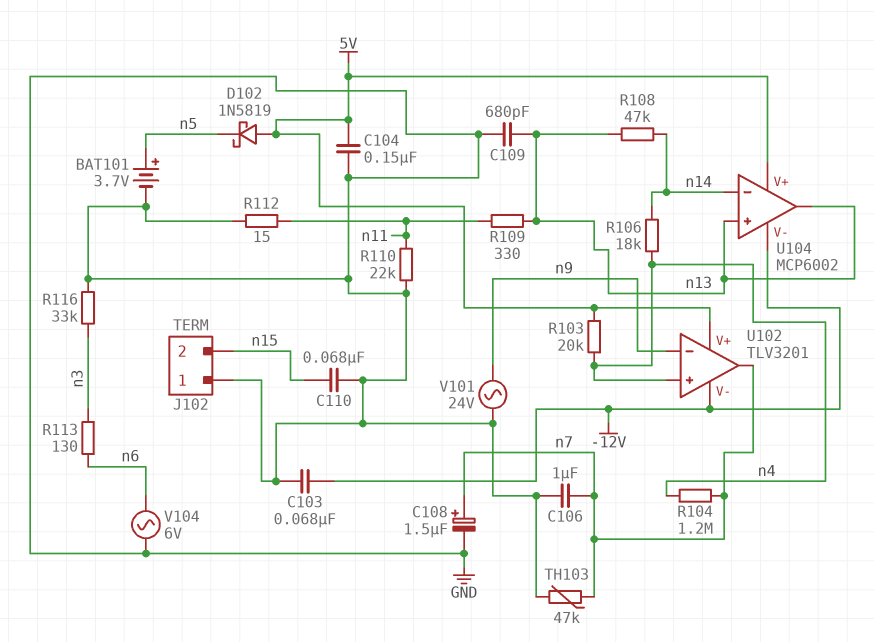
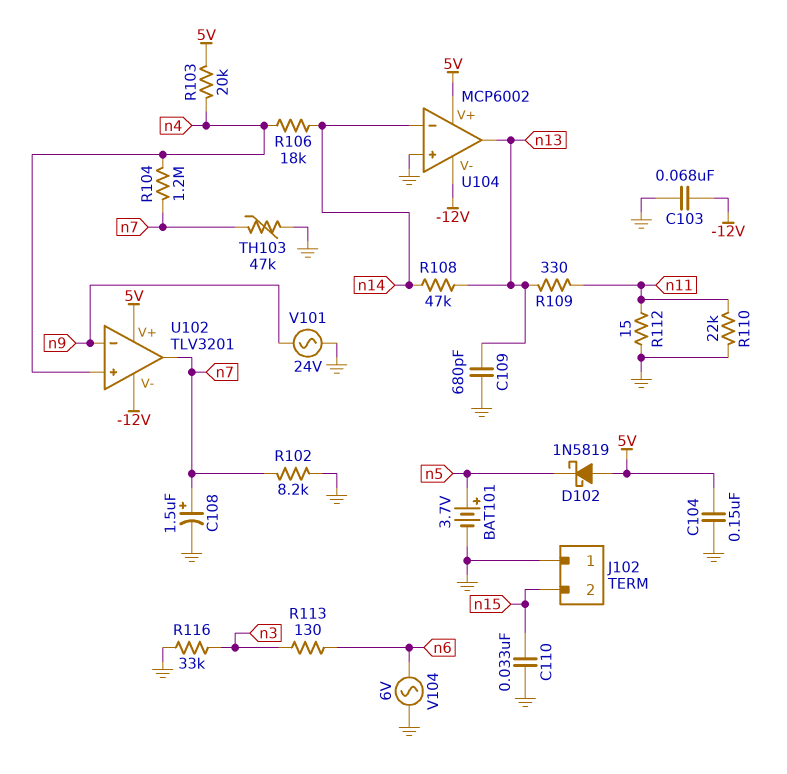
C106: 1uF (GND, n7) -> none
C110: 68nF (GND, n15) -> 33nF (GND, n15)
R102: none -> 8.2k (GND, n7)
U104 pin in+: n13 -> GND

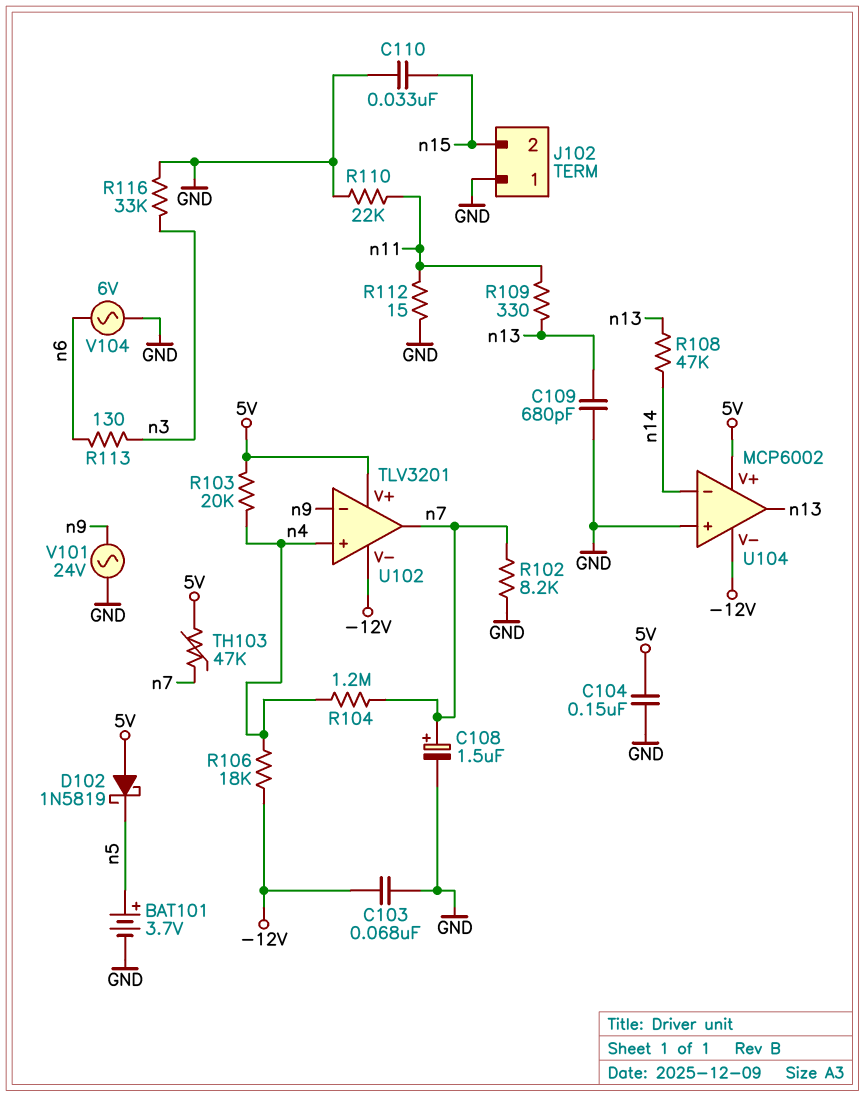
R106: 18k (n4, n14) -> 18k (-12V, n4)
TH103: 47k (GND, n7) -> 47k (5V, n7)

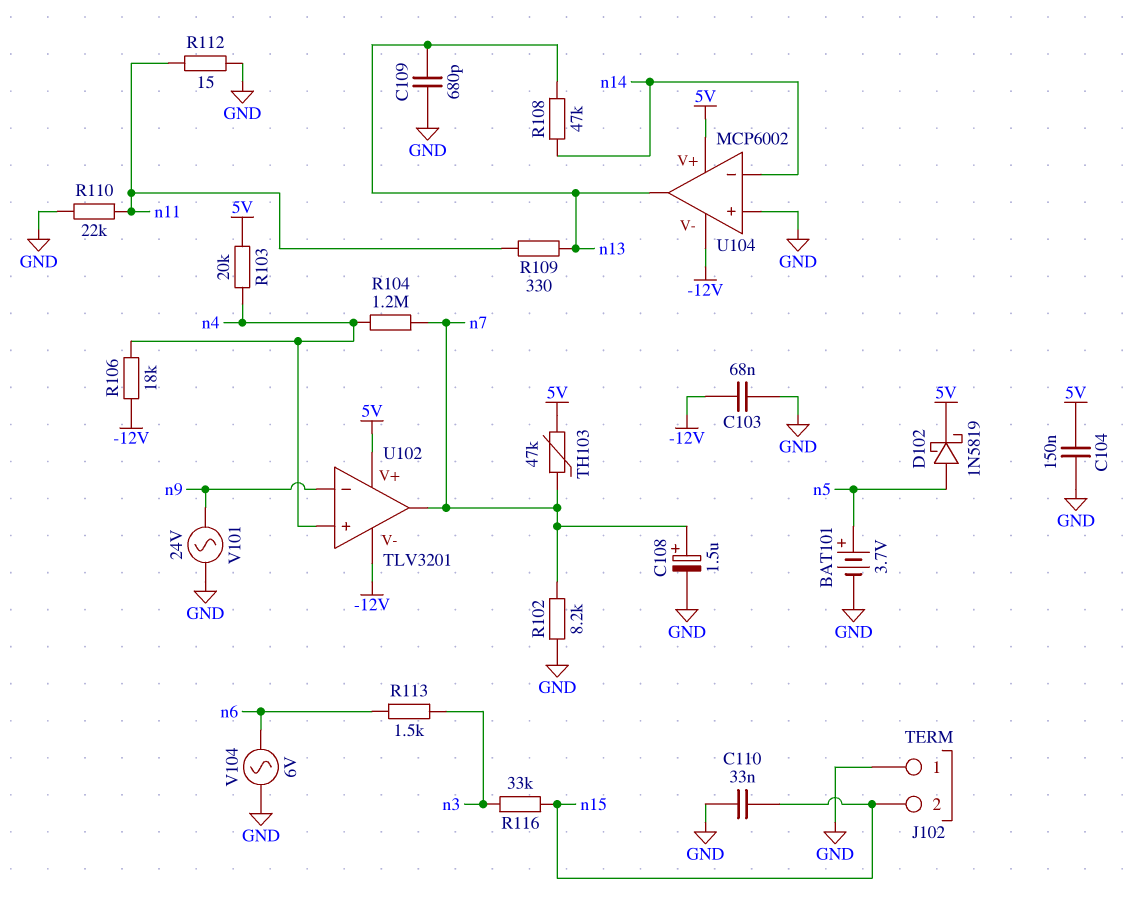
D102: schottky 1N5819 (A 5V, K n5) -> schottky 1N5819 (A n5, K 5V)
R113: 130 (n3, n6) -> 1.5k (n3, n6)
R116: 33k (GND, n3) -> 33k (n3, n15)

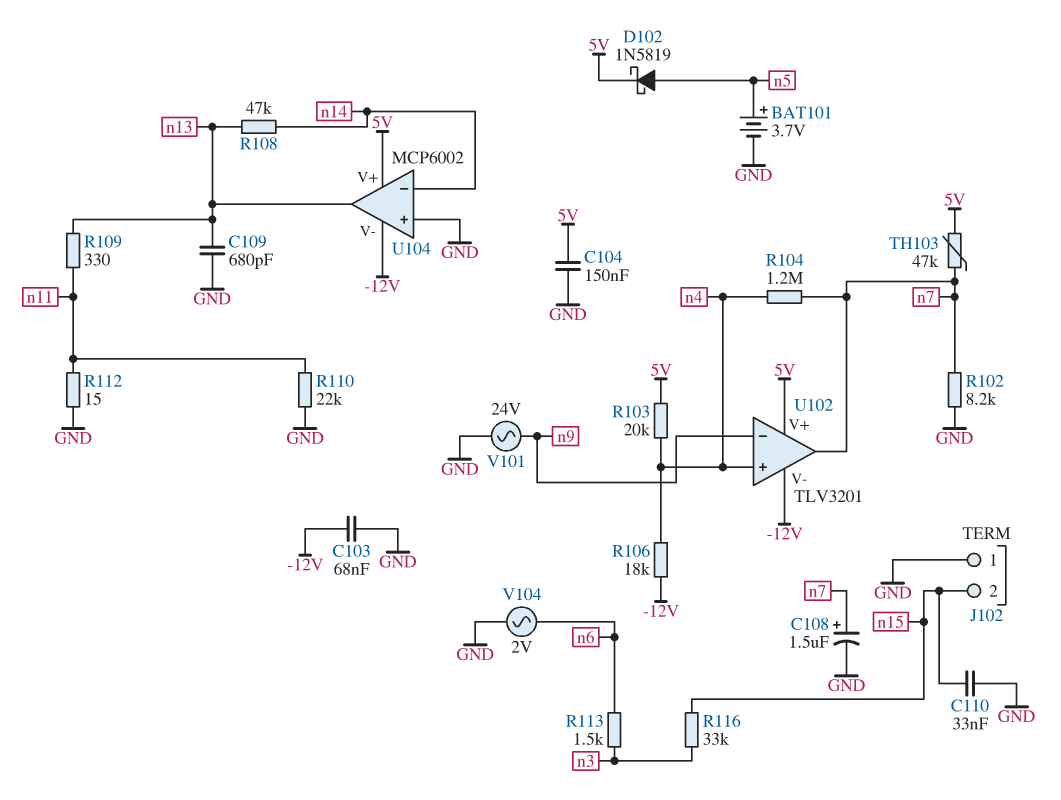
V104: AC 6V (GND, n6) -> AC 2V (GND, n6)

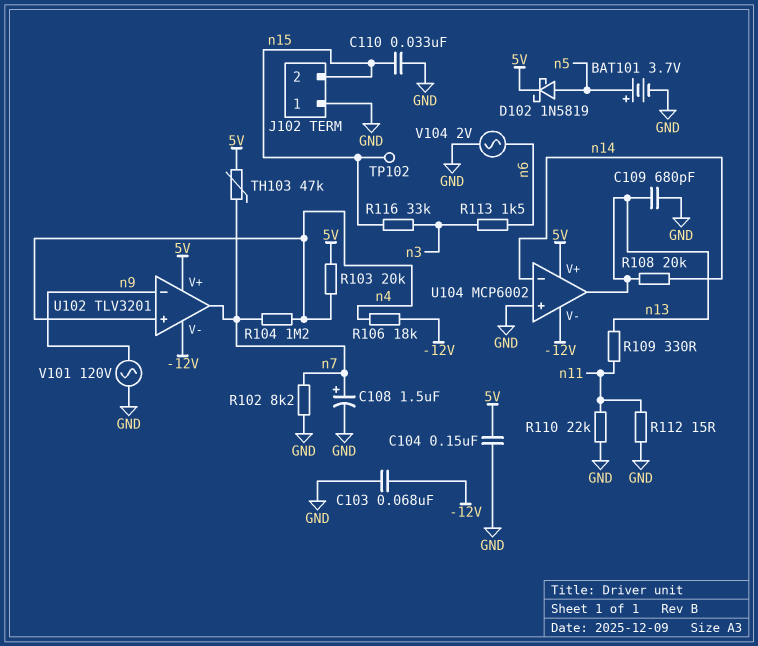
R108: 47k (n13, n14) -> 20k (n13, n14)
TP102: none -> test point (n15)
V101: AC 24V (GND, n9) -> AC 120V (GND, n9)

